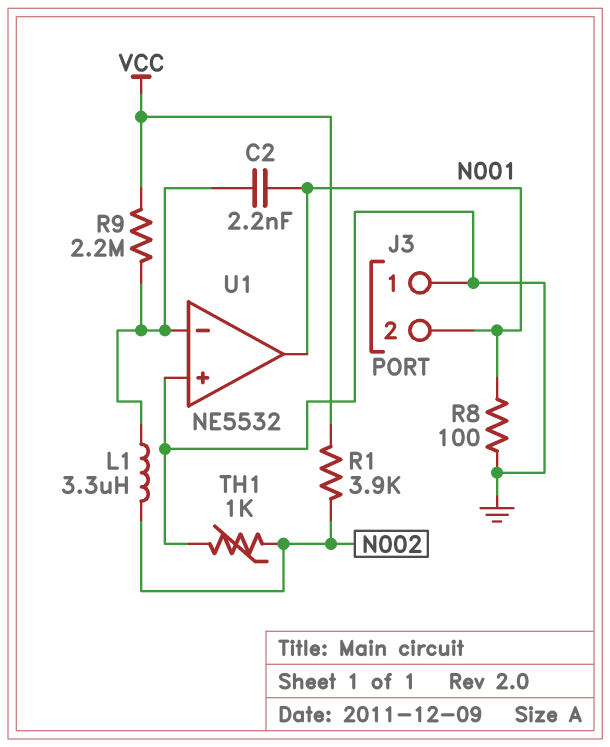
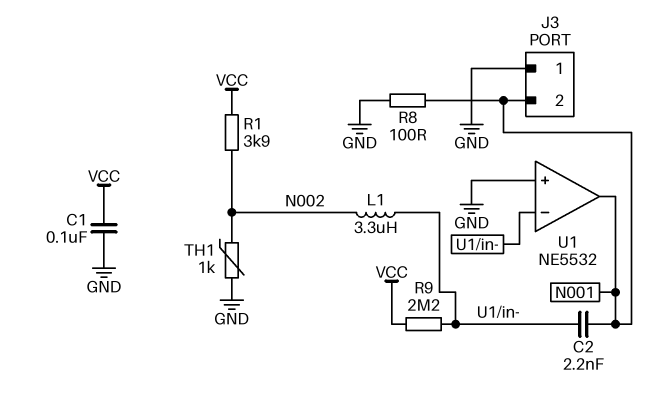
C1: none -> 100nF (GND, VCC)

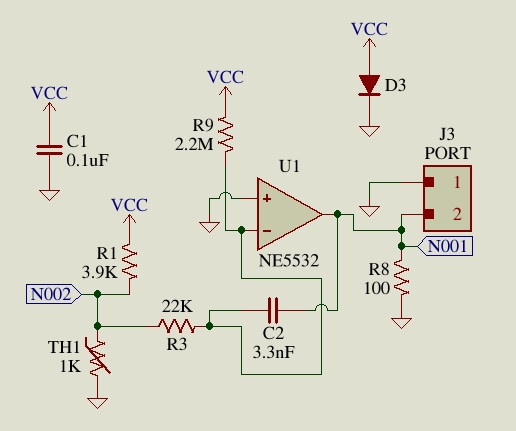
C2: 2.2nF (N001, U1/in-) -> 3.3nF (N001, U1/in-)
D3: none -> diode (A VCC, K GND)
L1: 3.3uH (N002, U1/in-) -> none
R3: none -> 22k (N002, U1/in-)

